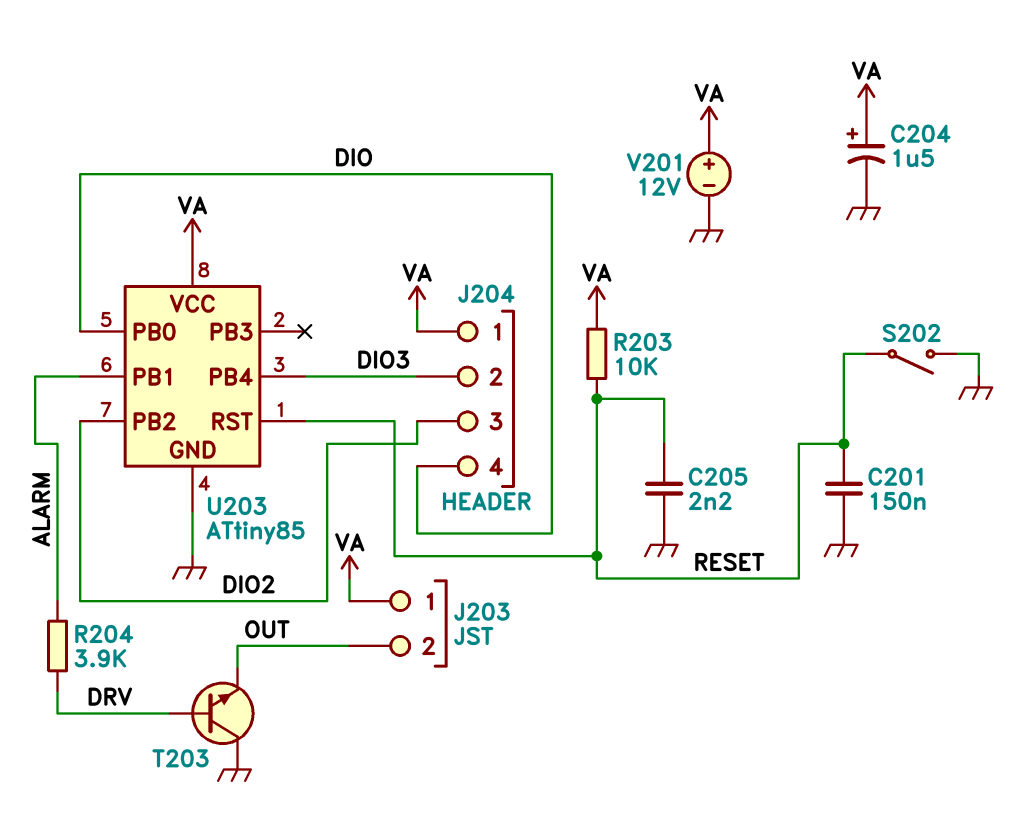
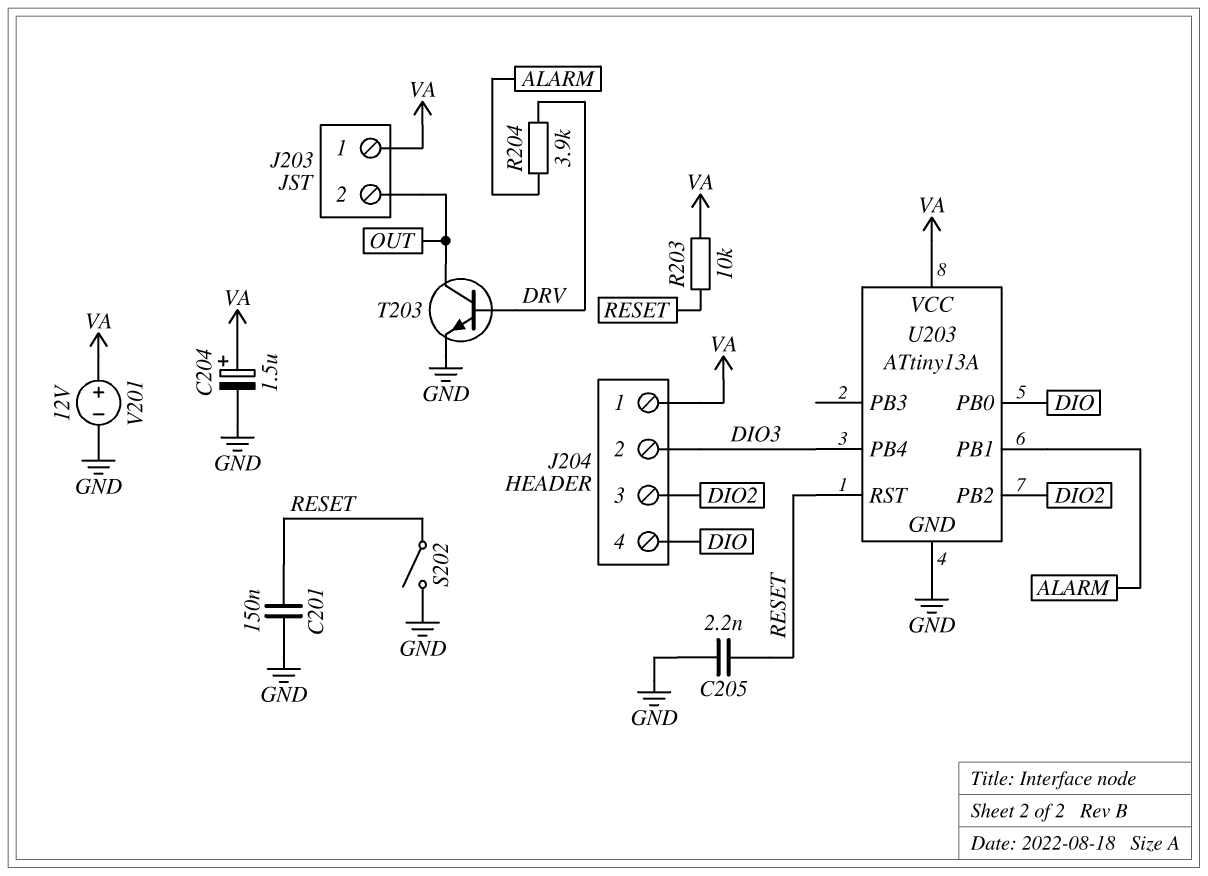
T203: NPN (B DRV, C GND, E OUT) -> NPN (B DRV, C OUT, E GND)
U203: ATtiny85 -> ATtiny13A

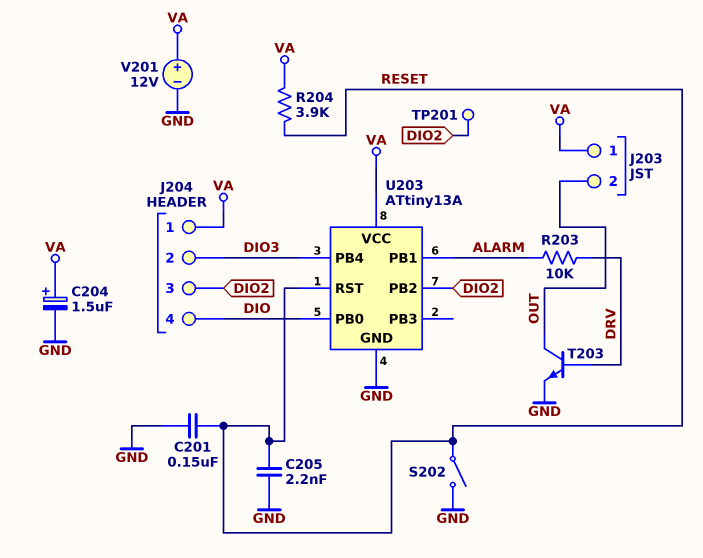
R203: 10k (RESET, VA) -> 10k (ALARM, DRV)
R204: 3.9k (ALARM, DRV) -> 3.9k (RESET, VA)
TP201: none -> test point (DIO2)

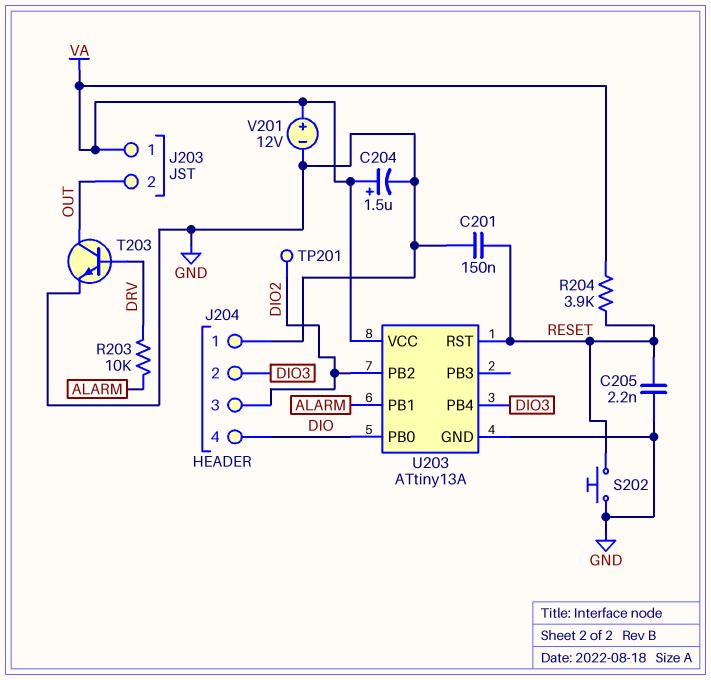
J204 pin 1: VA -> GND
S202: switch (GND, RESET) -> button (GND, RESET)

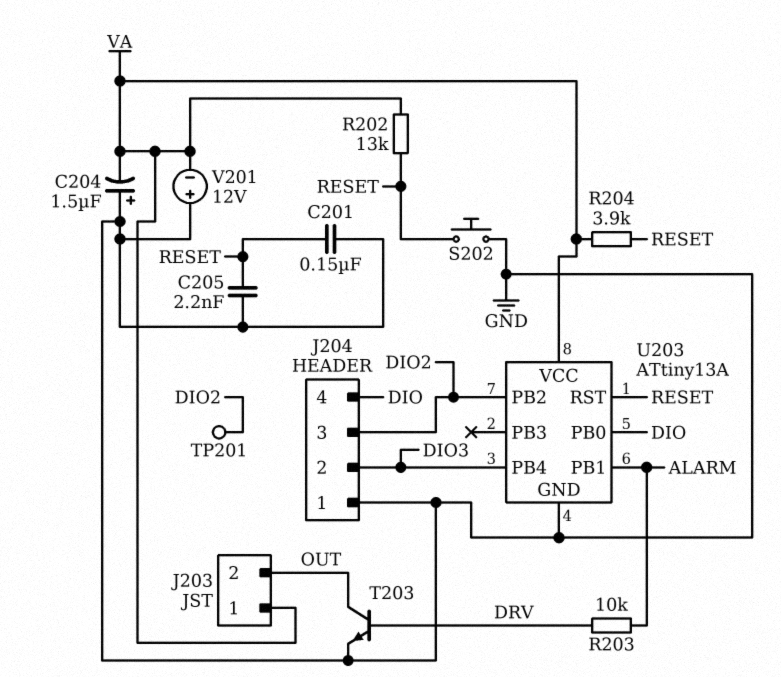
C204: 1.5uF (plus VA, minus GND) -> 1.5uF (plus GND, minus VA)
R202: none -> 13k (RESET, VA)
V201: 12V (plus VA, minus GND) -> 12V (plus GND, minus VA)

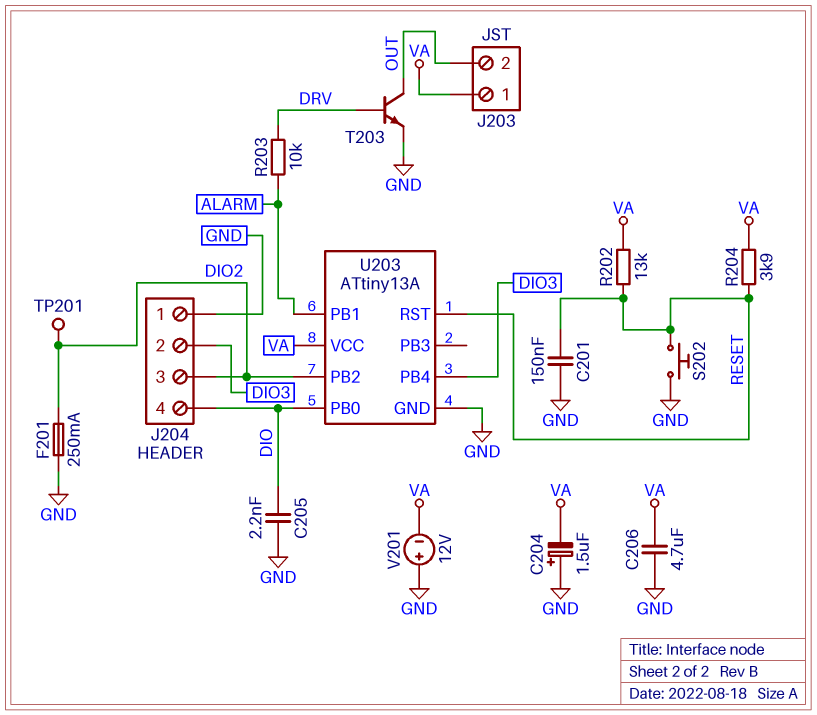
C205: 2.2nF (GND, RESET) -> 2.2nF (DIO, GND)
C206: none -> 4.7uF (GND, VA)
F201: none -> 250mA (DIO2, GND)

